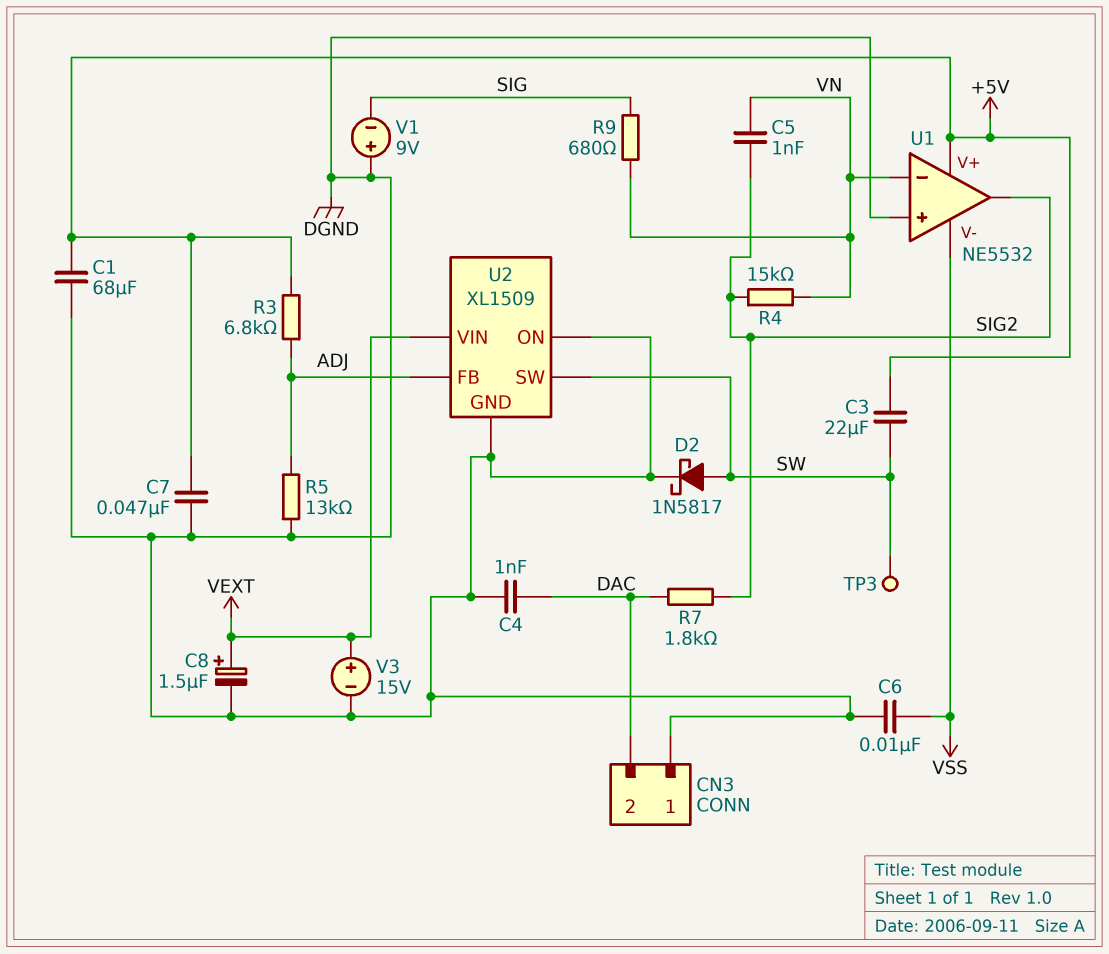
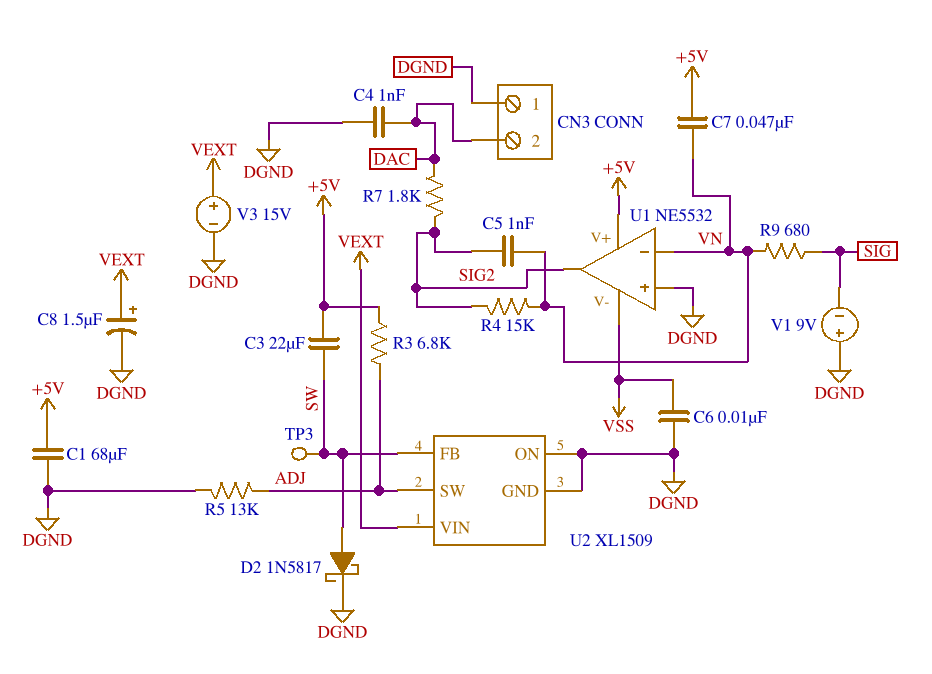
C7: 47nF (+5V, DGND) -> 47nF (+5V, VN)
U2 pin FB: ADJ -> SW
U2 pin SW: SW -> ADJ

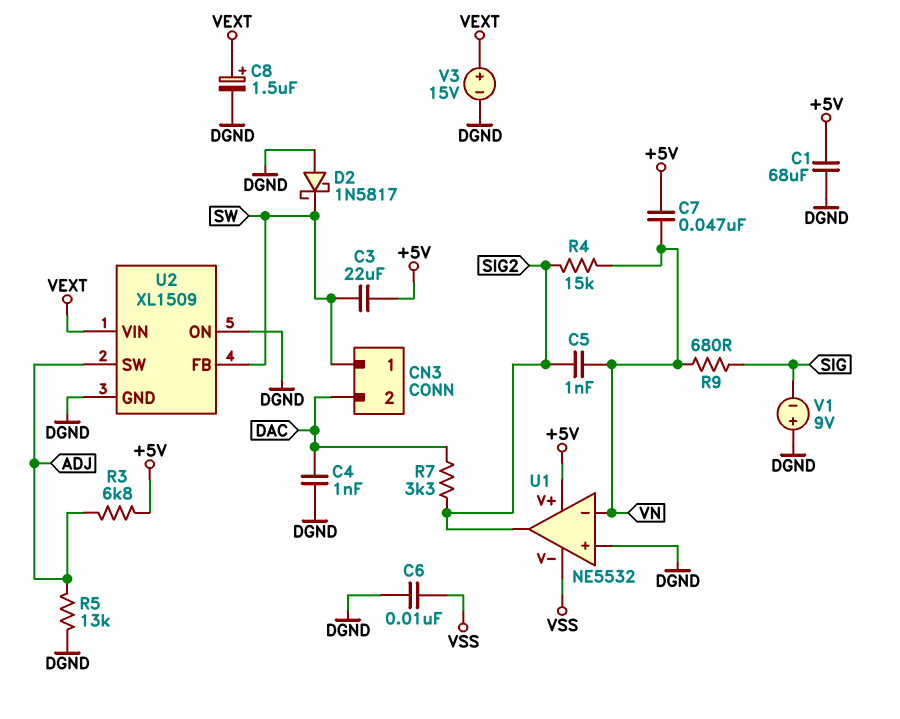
CN3 pin 1: DGND -> SW
D2: schottky 1N5817 (A SW, K DGND) -> schottky 1N5817 (A DGND, K SW)
R7: 1.8k (DAC, SIG2) -> 3.3k (DAC, SIG2)
TP3: test point (SW) -> none

